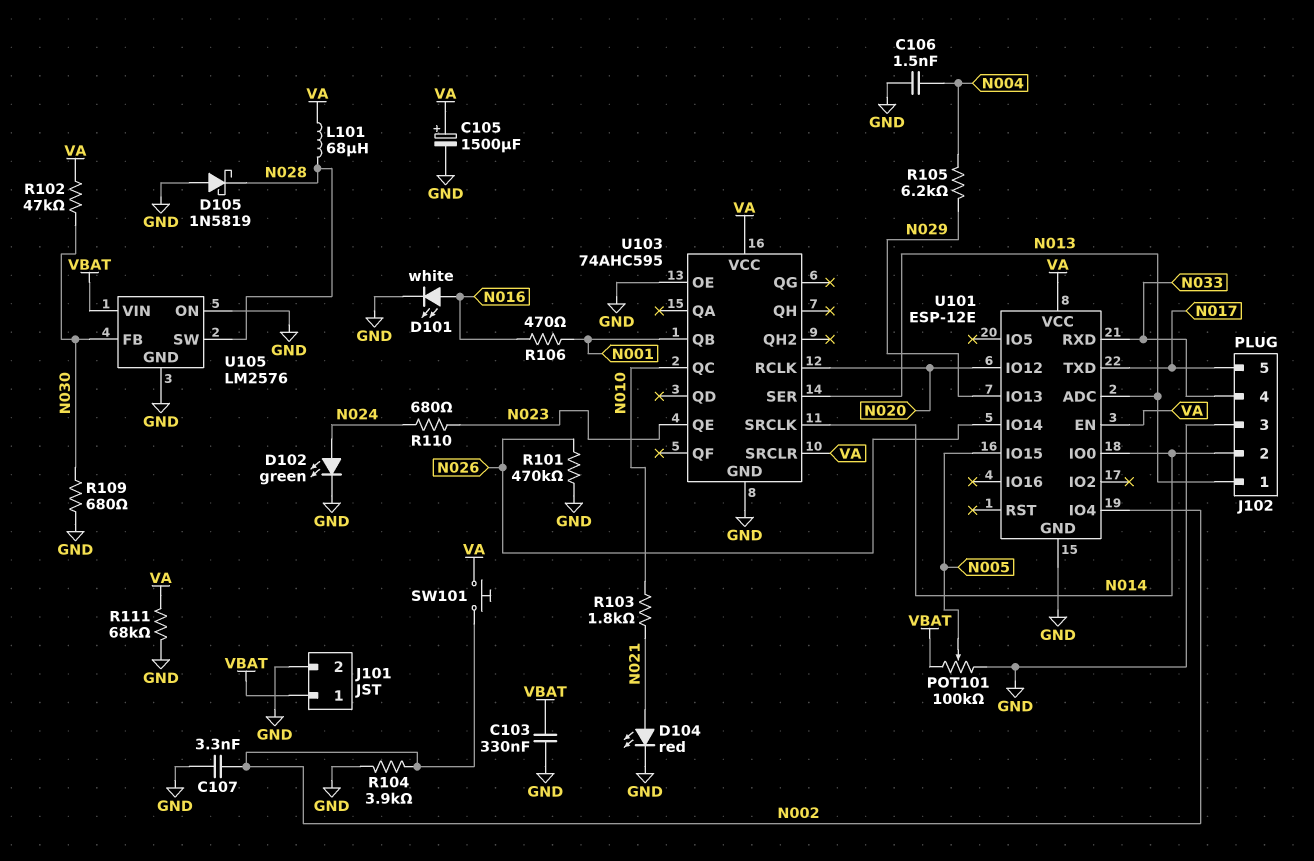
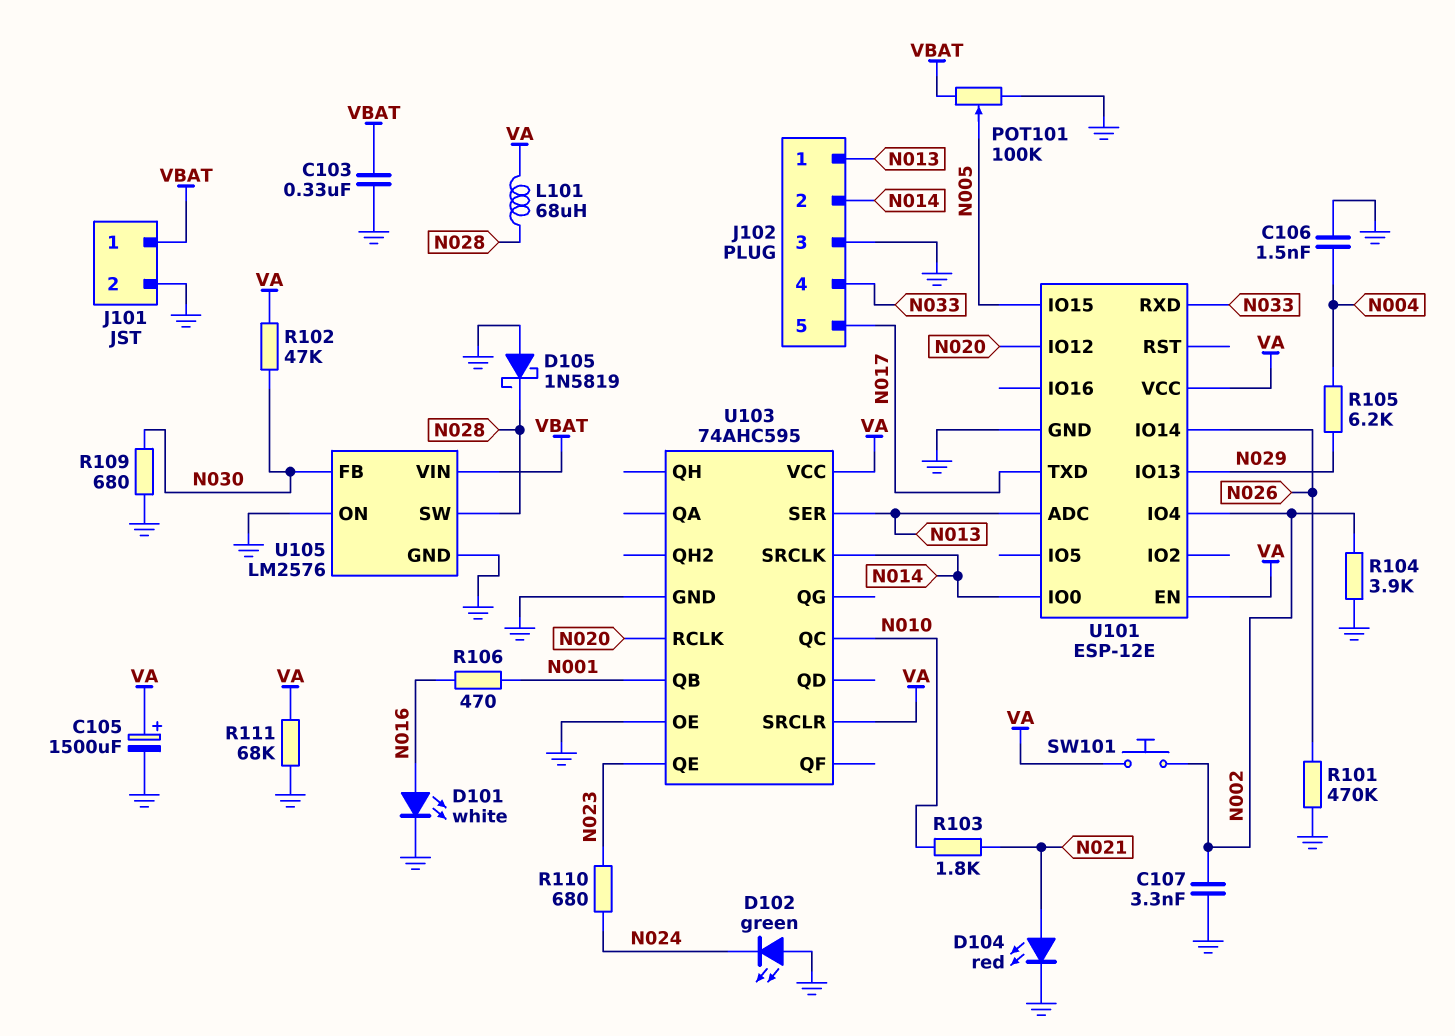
D102: LED green (A N024, K GND) -> LED green (A GND, K N024)

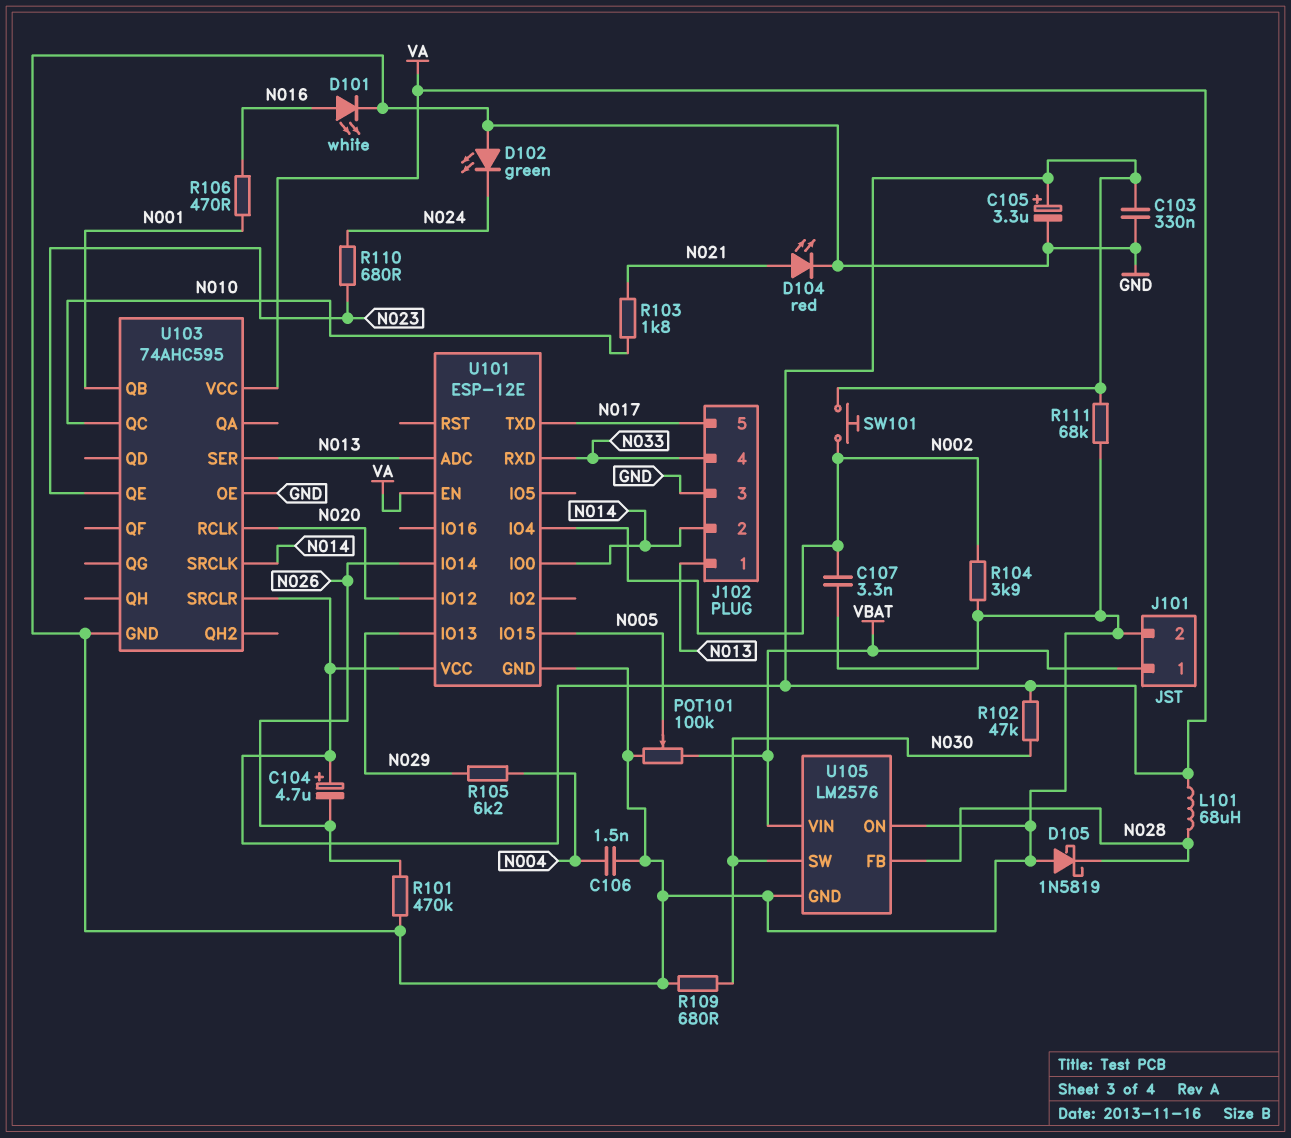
C103: 330nF (GND, VBAT) -> 330nF (GND, VA)
C104: none -> 4.7uF (plus VA, minus N026)
C105: 1500uF (plus VA, minus GND) -> 3.3uF (plus VA, minus GND)
U105 pin FB: N030 -> N028
U105 pin SW: N028 -> N030

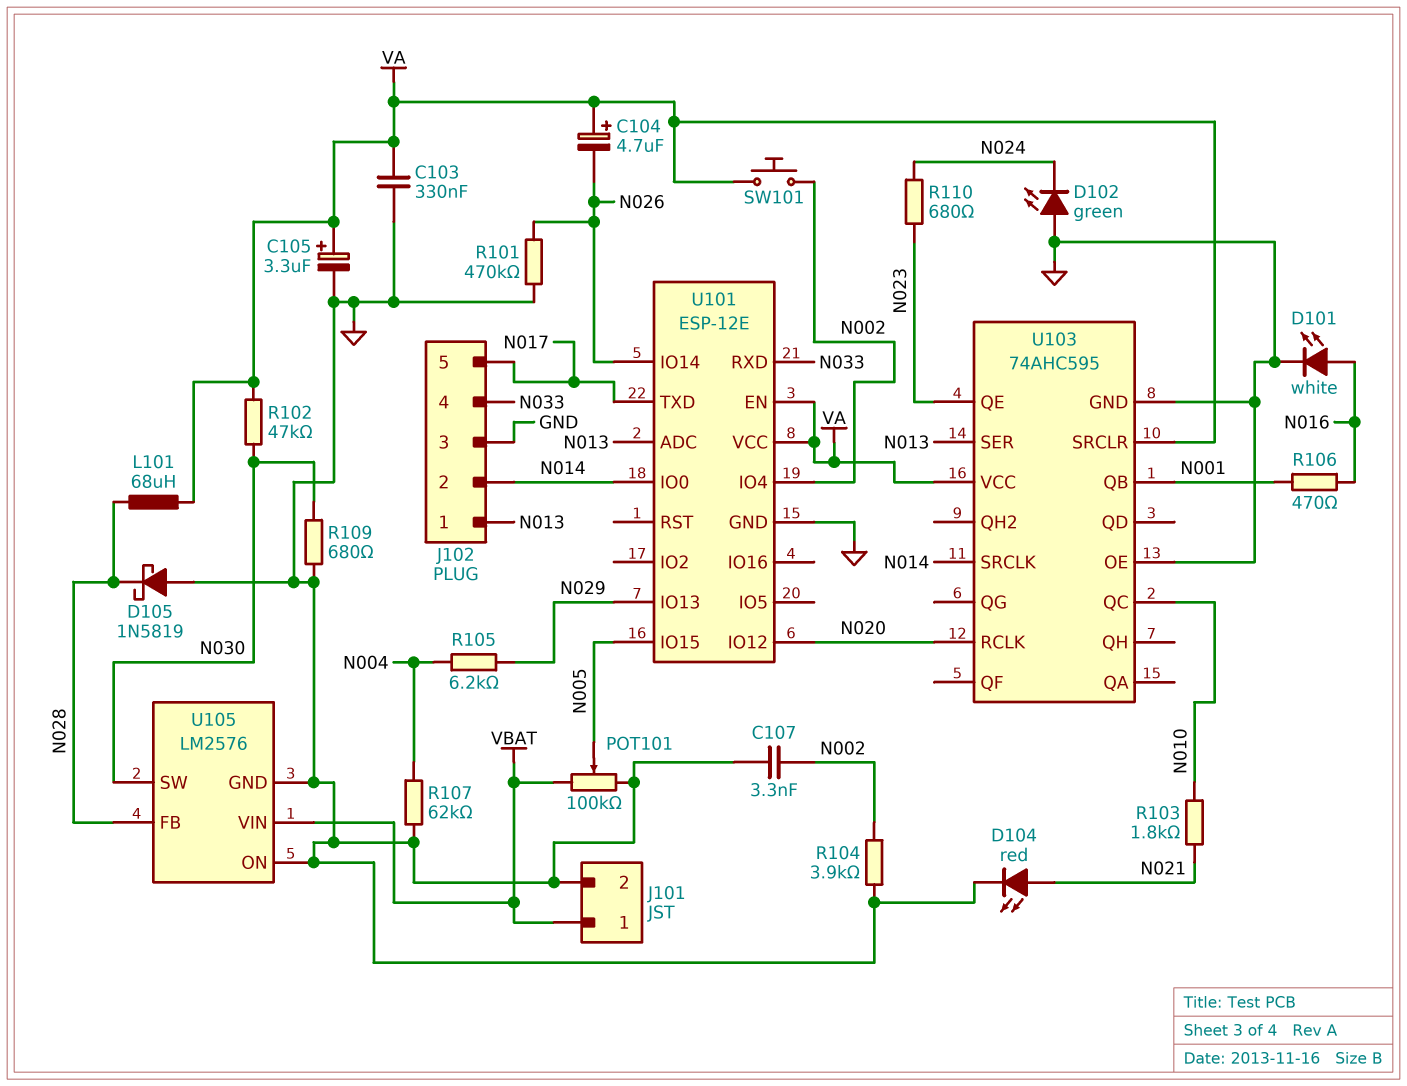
C106: 1.5nF (GND, N004) -> none
R107: none -> 62k (GND, N004)
R111: 68k (GND, VA) -> none

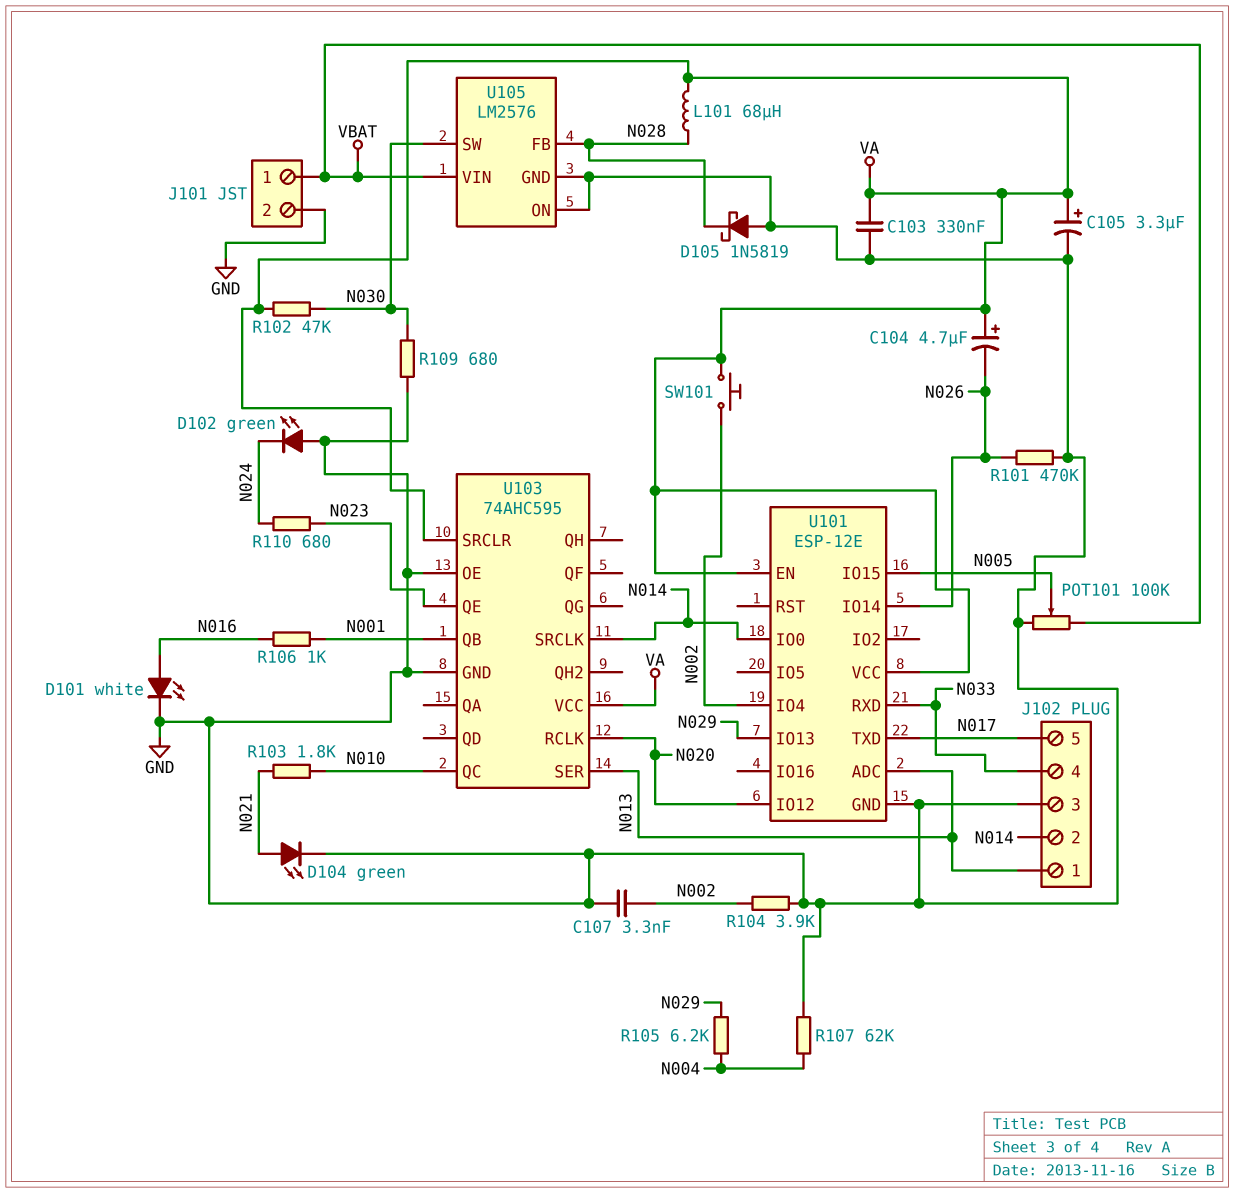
D104: LED red (A N021, K GND) -> LED green (A N021, K GND)
R106: 470 (N001, N016) -> 1k (N001, N016)

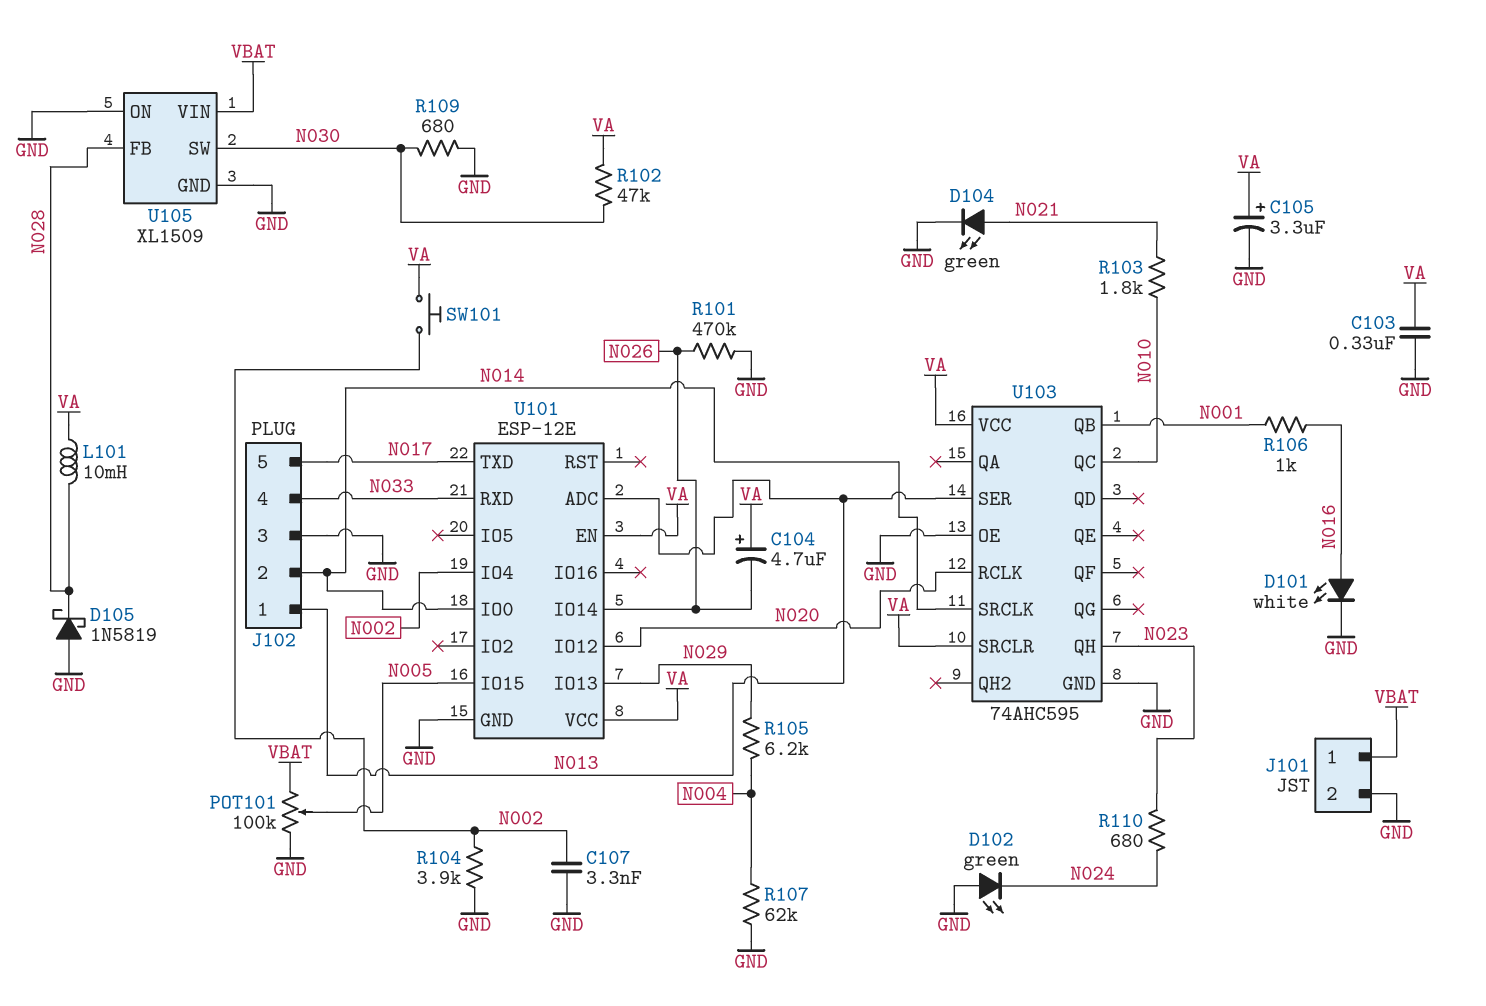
L101: 68uH (N028, VA) -> 10mH (N028, VA)
U103 pin QE: N023 -> none
U103 pin QH: none -> N023
U105: LM2576 -> XL1509

